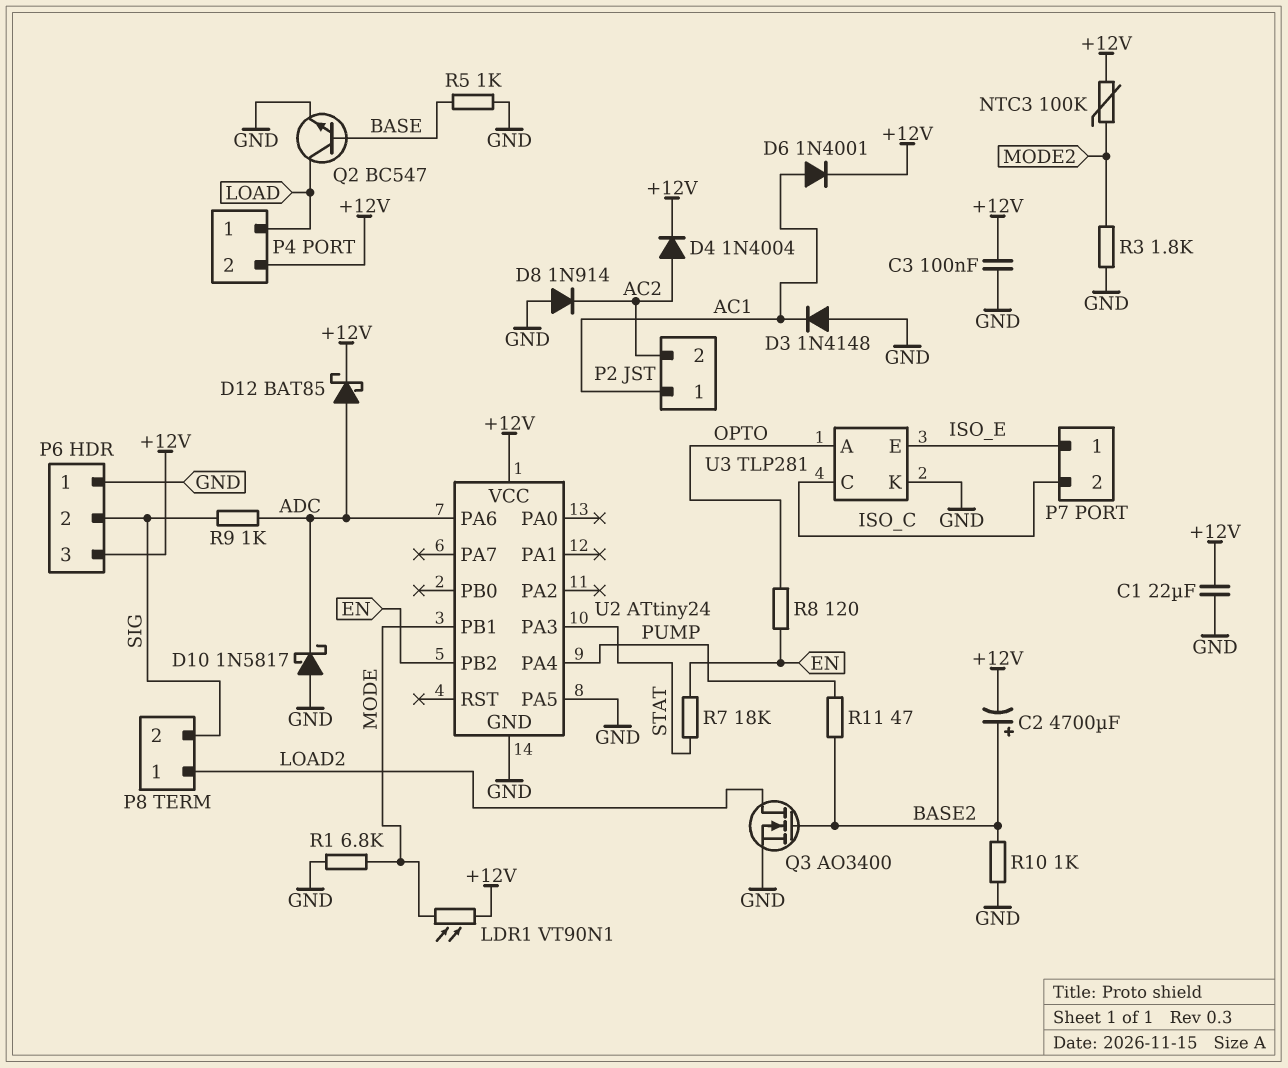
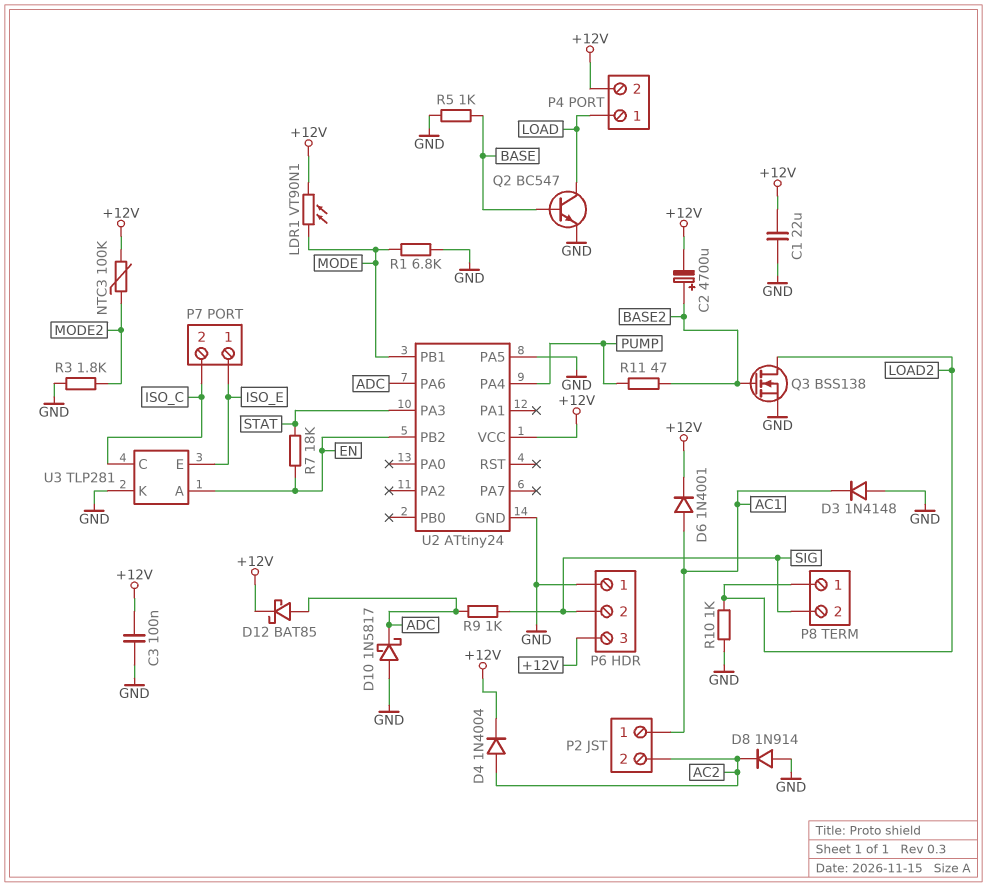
Q3: NMOS AO3400 (G BASE2, D LOAD2, S GND) -> NMOS BSS138 (G BASE2, D LOAD2, S GND)
R8: 120 (EN, OPTO) -> none
R10: 1k (BASE2, GND) -> 1k (GND, LOAD2)
U3 pin A: OPTO -> EN

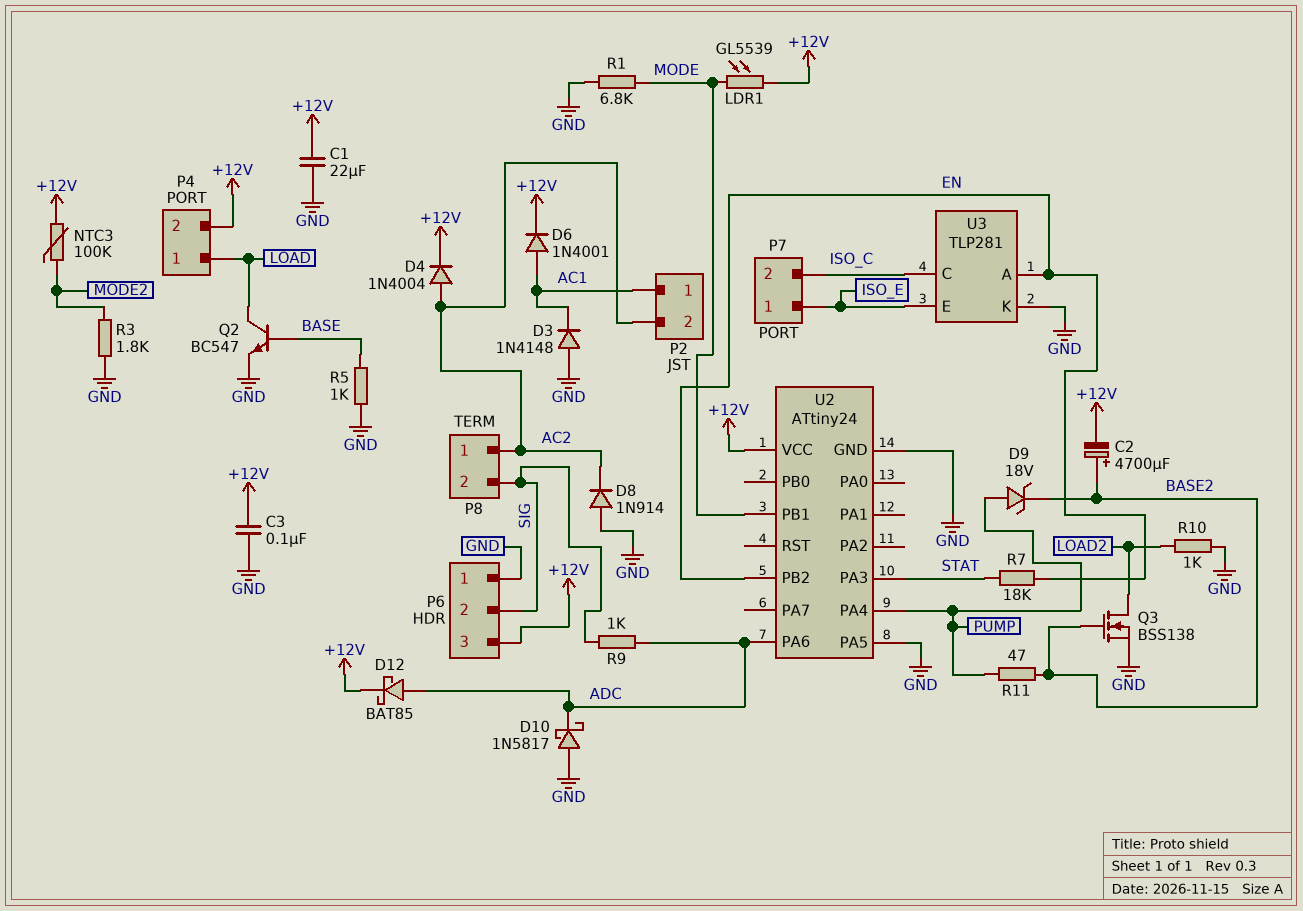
D9: none -> zener 18V (A PUMP, K BASE2)
LDR1: VT90N1 (+12V, MODE) -> GL5539 (+12V, MODE)
P8 pin 1: LOAD2 -> AC2

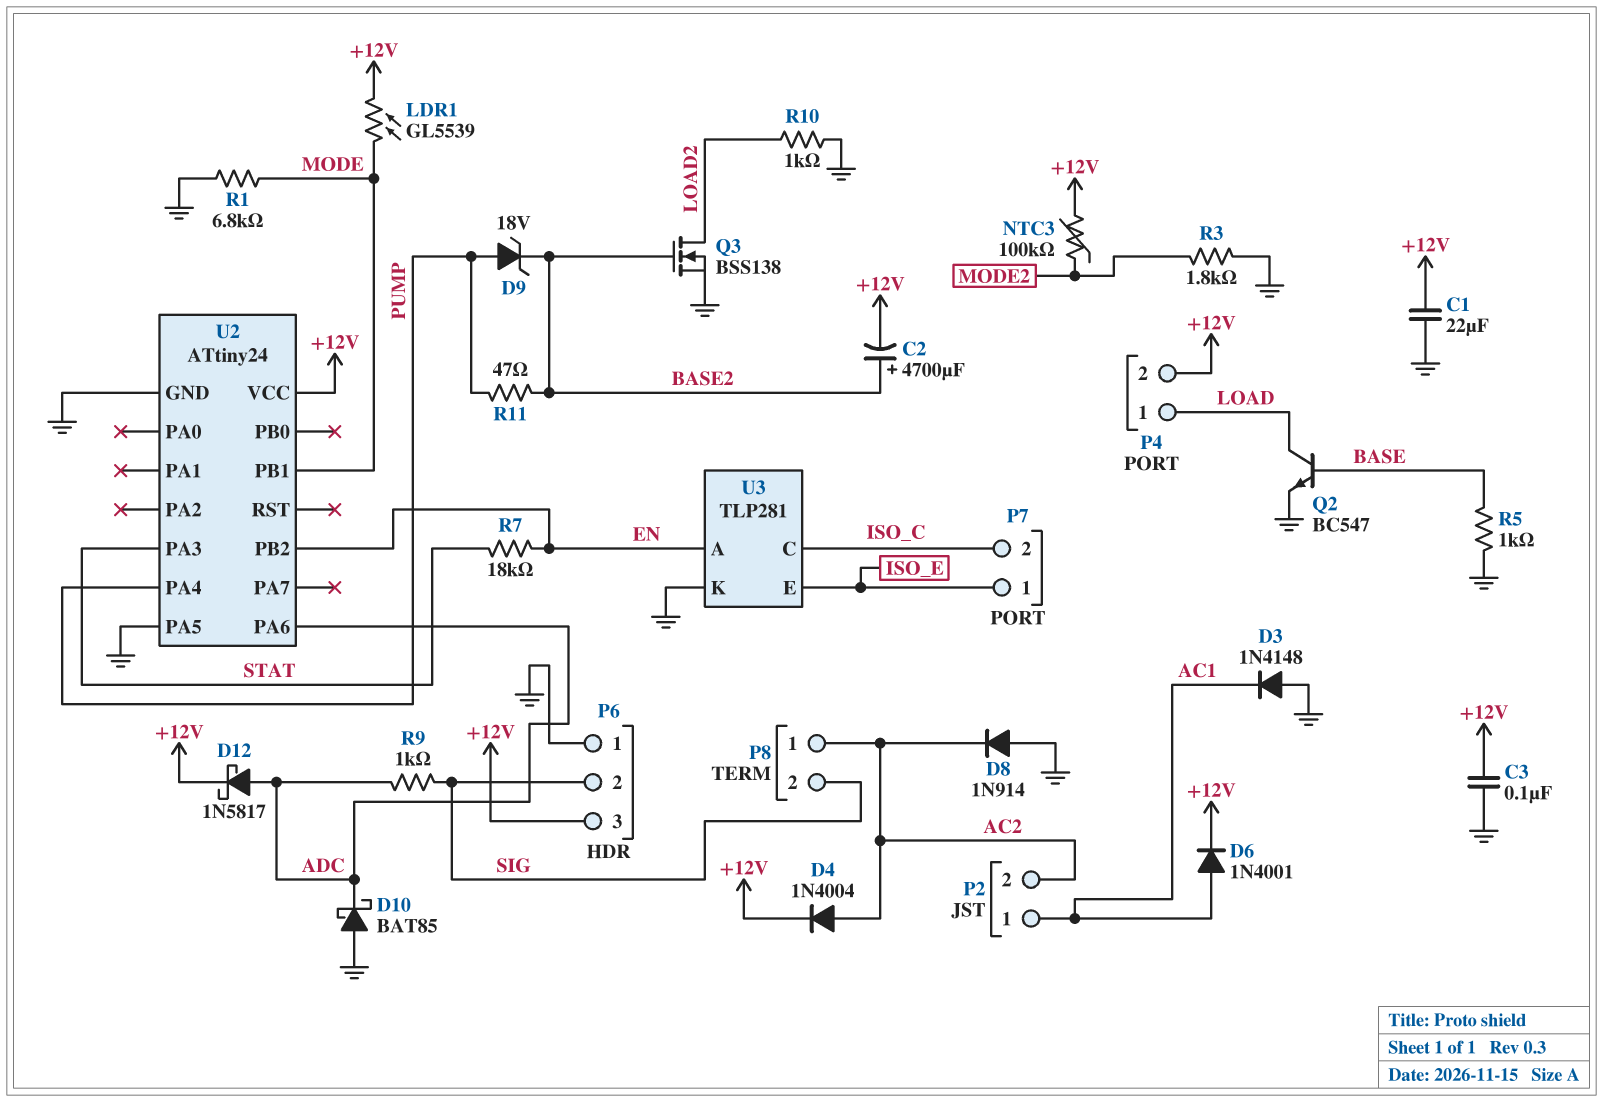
D10: schottky 1N5817 (A GND, K ADC) -> schottky BAT85 (A GND, K ADC)
D12: schottky BAT85 (A ADC, K +12V) -> schottky 1N5817 (A ADC, K +12V)

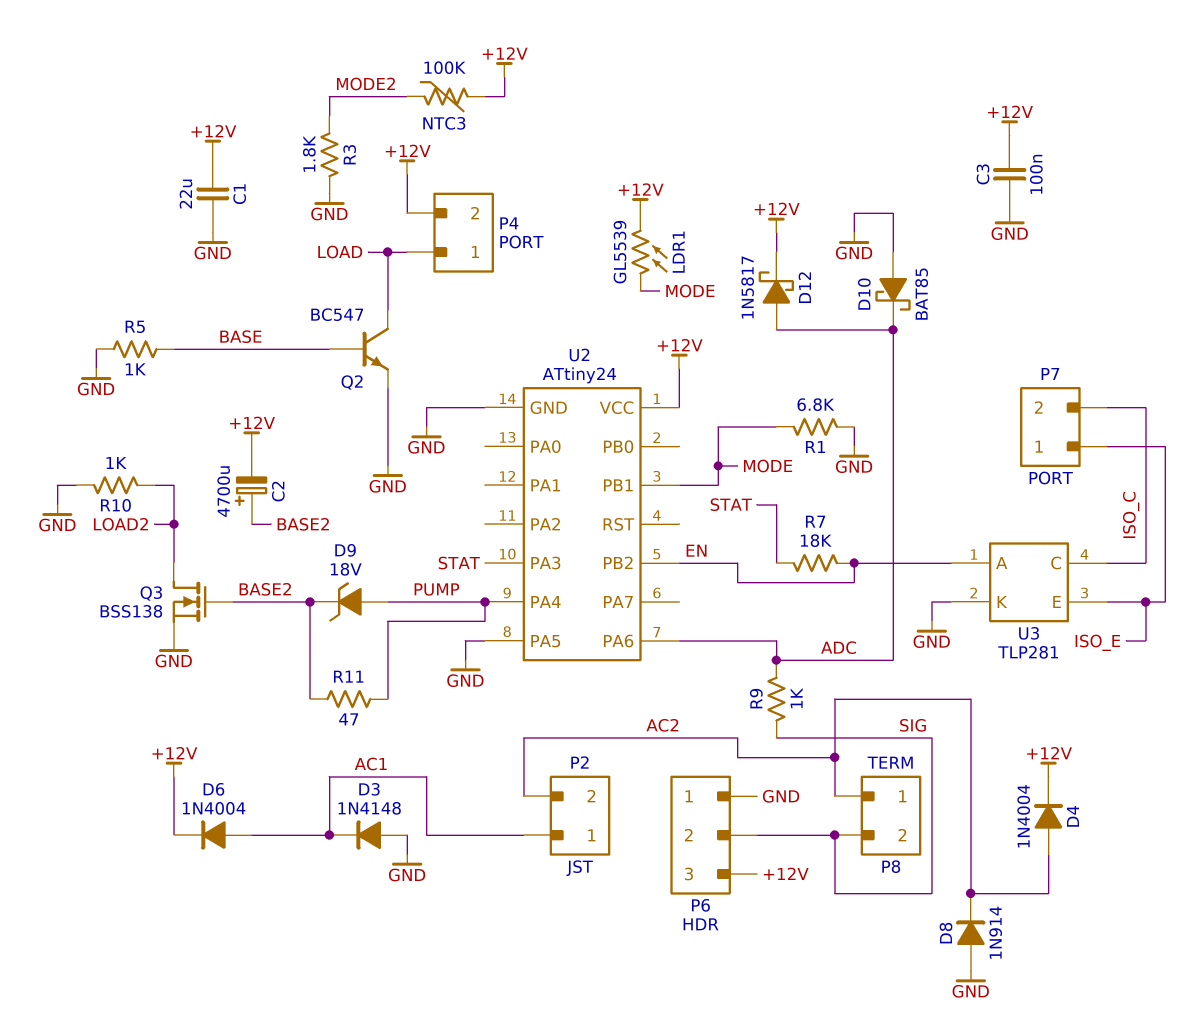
D6: diode 1N4001 (A AC1, K +12V) -> diode 1N4004 (A AC1, K +12V)

